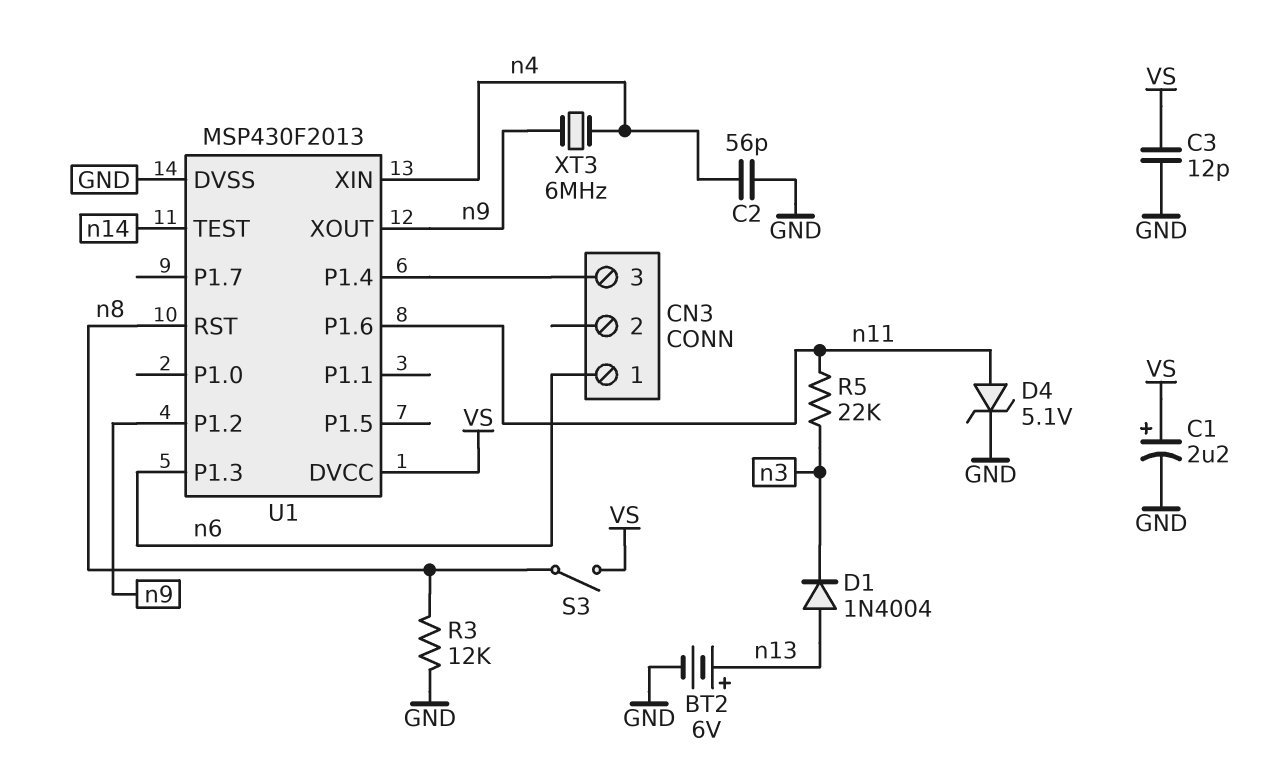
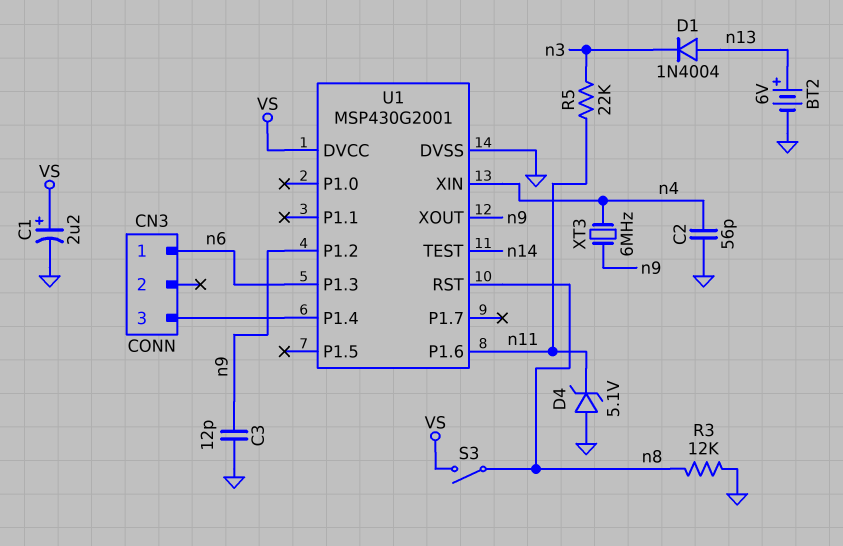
C3: 12pF (GND, VS) -> 12pF (GND, n9)
D4: zener 5.1V (A n11, K GND) -> zener 5.1V (A GND, K n11)
U1: MSP430F2013 -> MSP430G2001

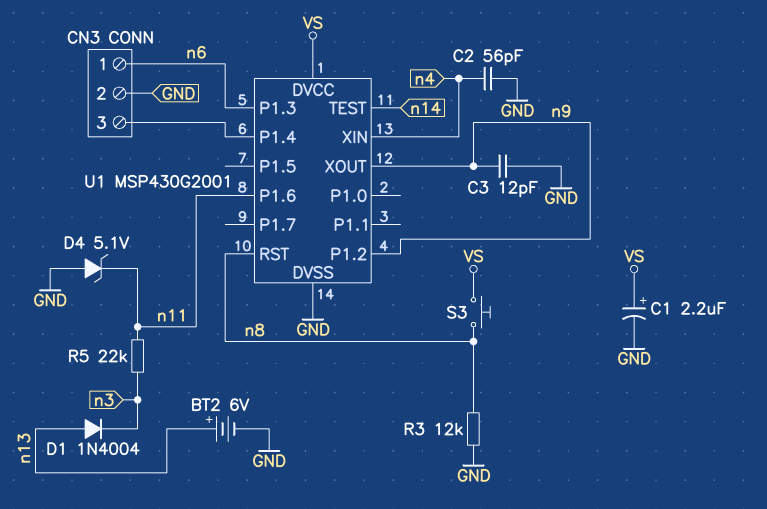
CN3 pin 2: none -> GND
S3: switch (VS, n8) -> button (VS, n8)
XT3: 6MHz (n4, n9) -> none

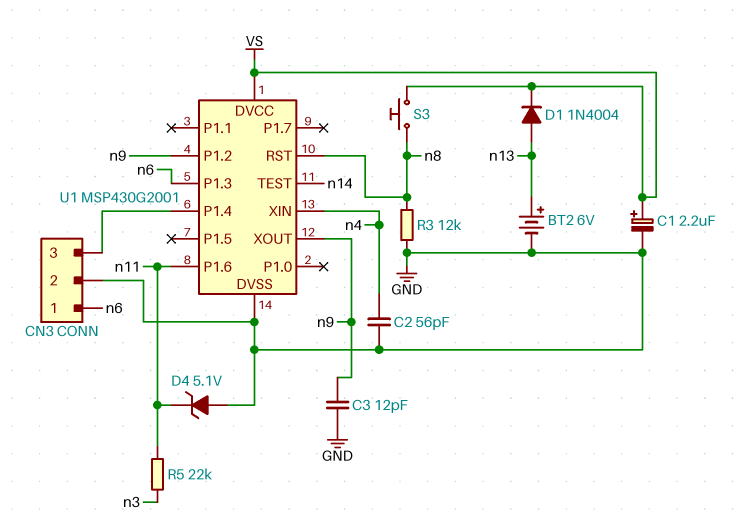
D1: diode 1N4004 (A n13, K n3) -> diode 1N4004 (A n13, K VS)

